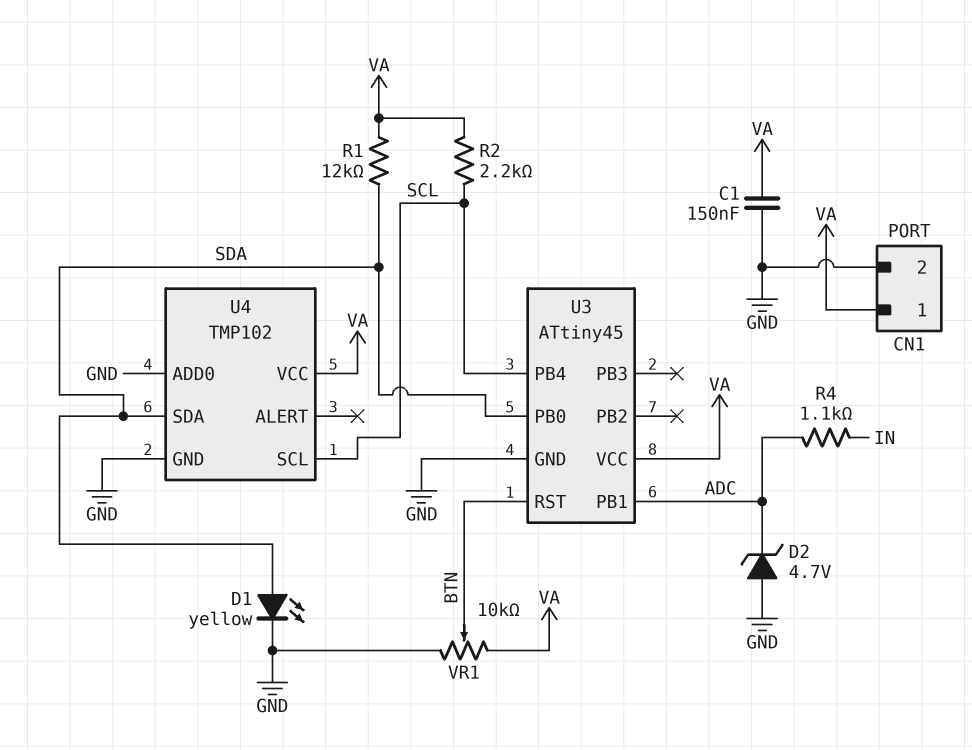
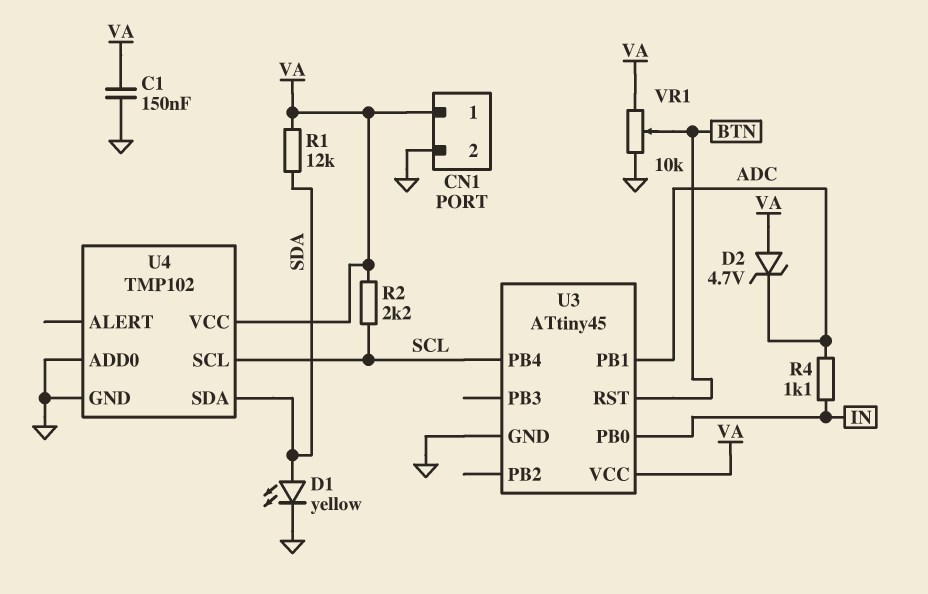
D2: zener 4.7V (A GND, K ADC) -> zener 4.7V (A VA, K ADC)
U3 pin PB0: SDA -> IN

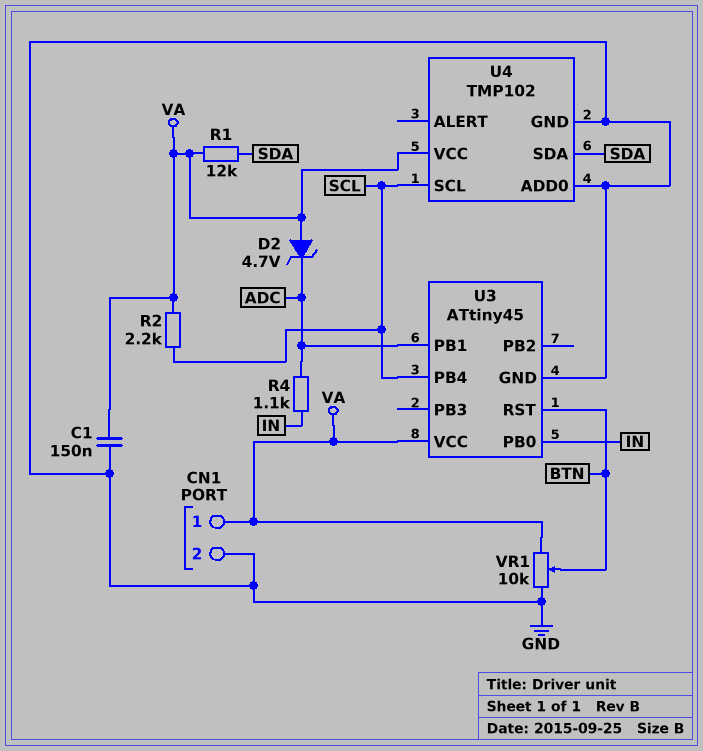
D1: LED yellow (A SDA, K GND) -> none

